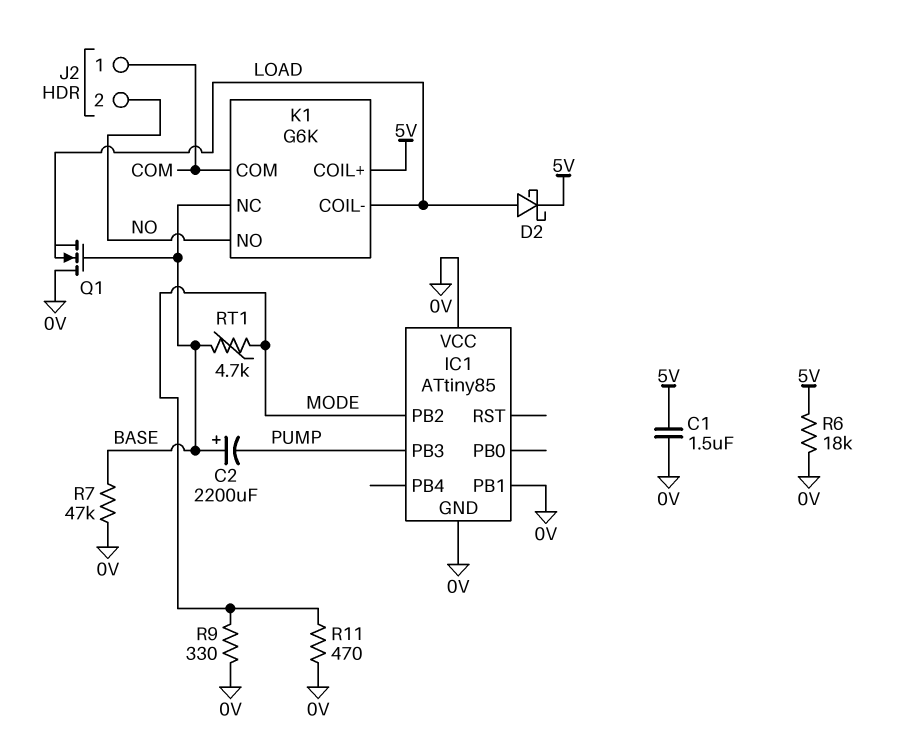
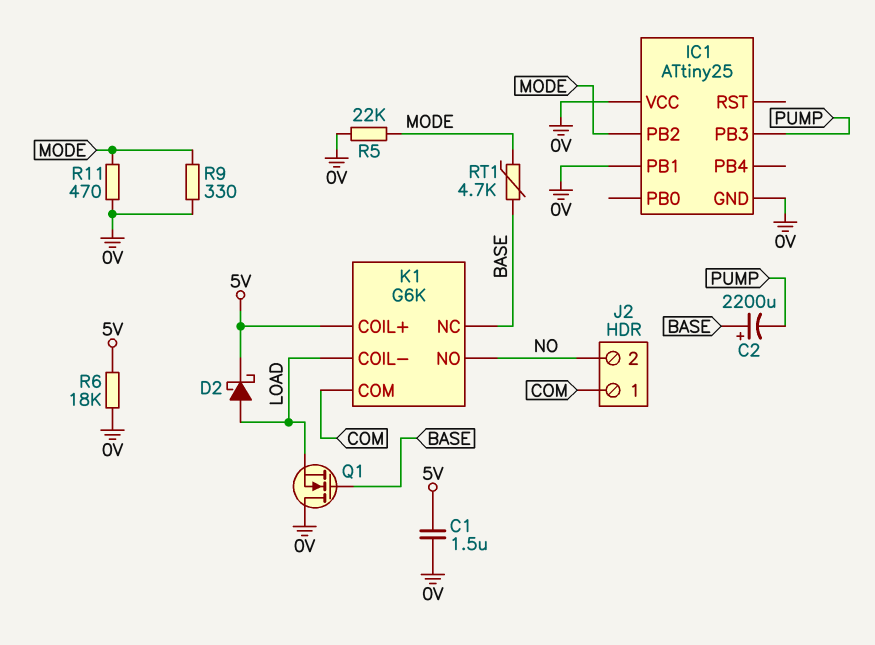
IC1: ATtiny85 -> ATtiny25
R5: none -> 22k (0V, MODE)
R7: 47k (0V, BASE) -> none

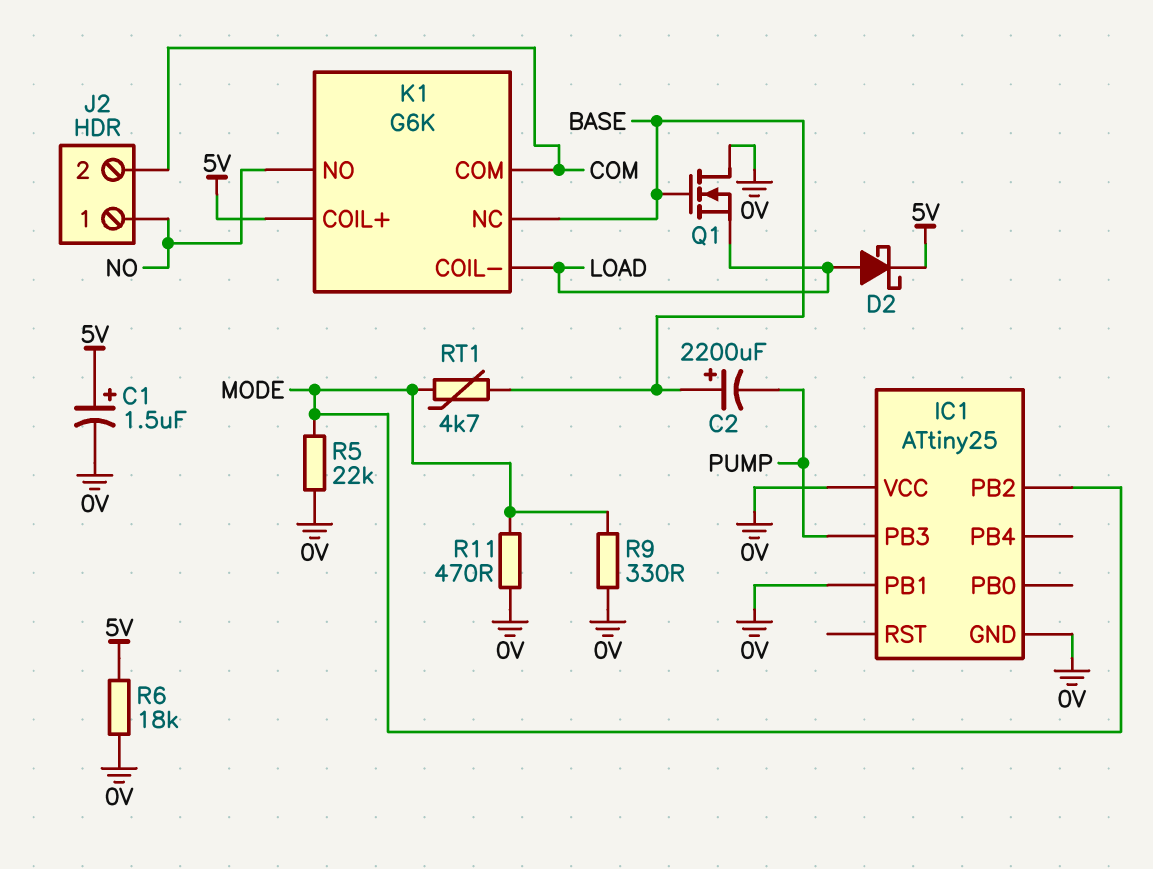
C1: 1.5uF (0V, 5V) -> 1.5uF (plus 5V, minus 0V)
J2 pin 1: COM -> NO
J2 pin 2: NO -> COM

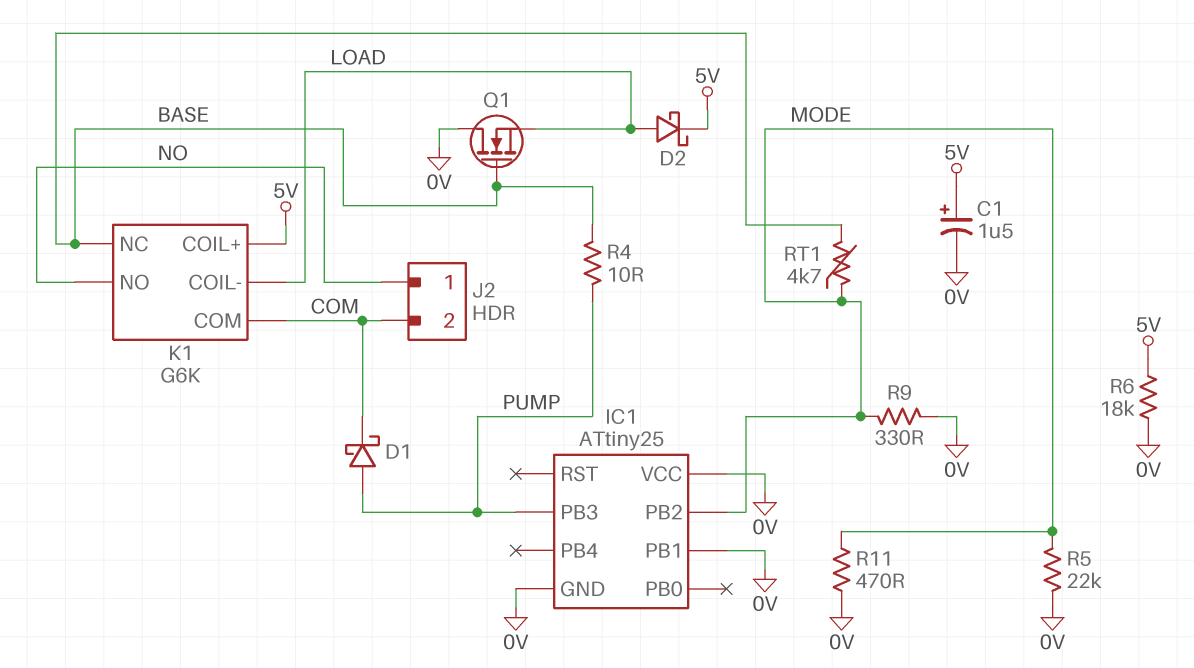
C2: 2200uF (plus BASE, minus PUMP) -> none
D1: none -> schottky (A PUMP, K COM)
R4: none -> 10 (BASE, PUMP)

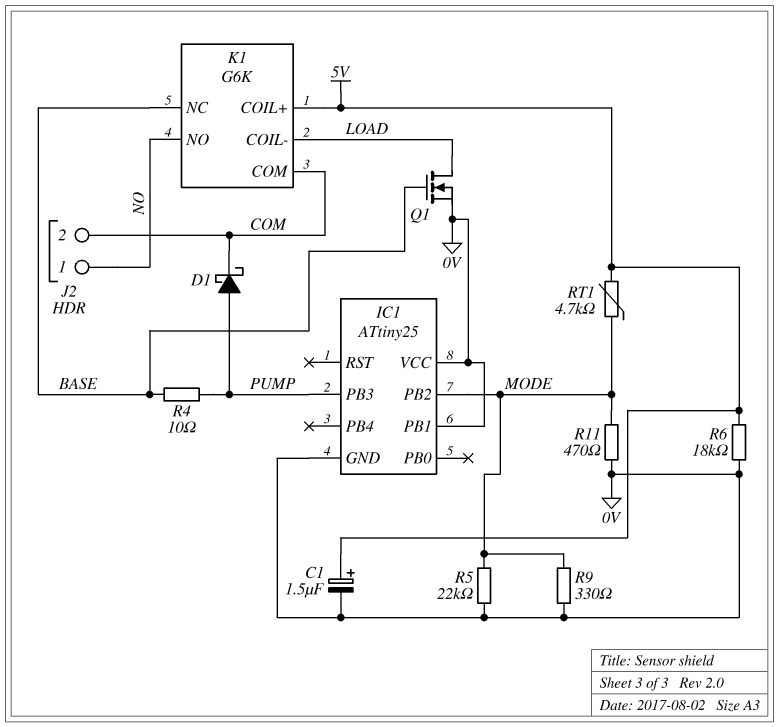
D2: schottky (A LOAD, K 5V) -> none
Q1: NMOS (G BASE, D 0V, S LOAD) -> NMOS (G BASE, D LOAD, S 0V)
RT1: 4.7k (BASE, MODE) -> 4.7k (5V, MODE)

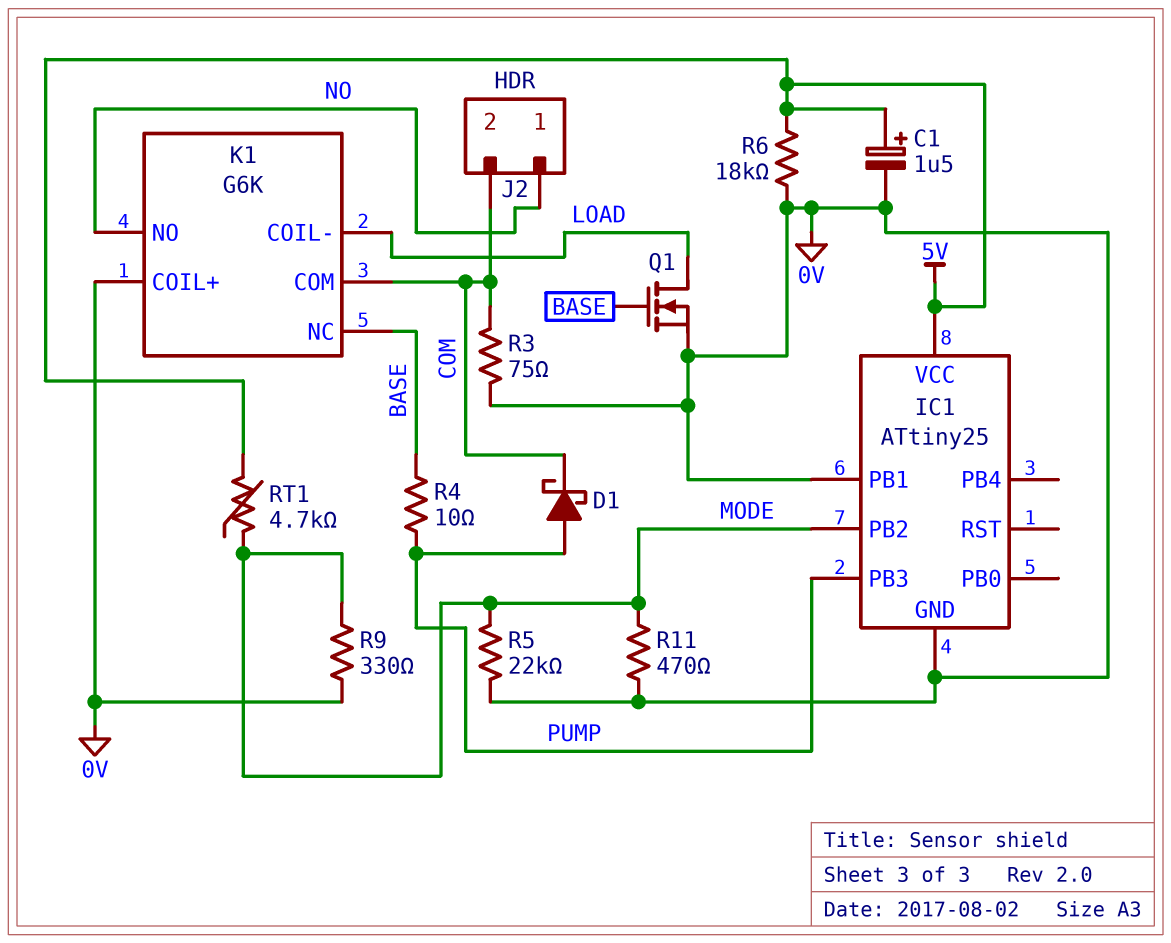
IC1 pin VCC: 0V -> 5V
K1 pin COIL+: 5V -> 0V
R3: none -> 75 (0V, COM)

